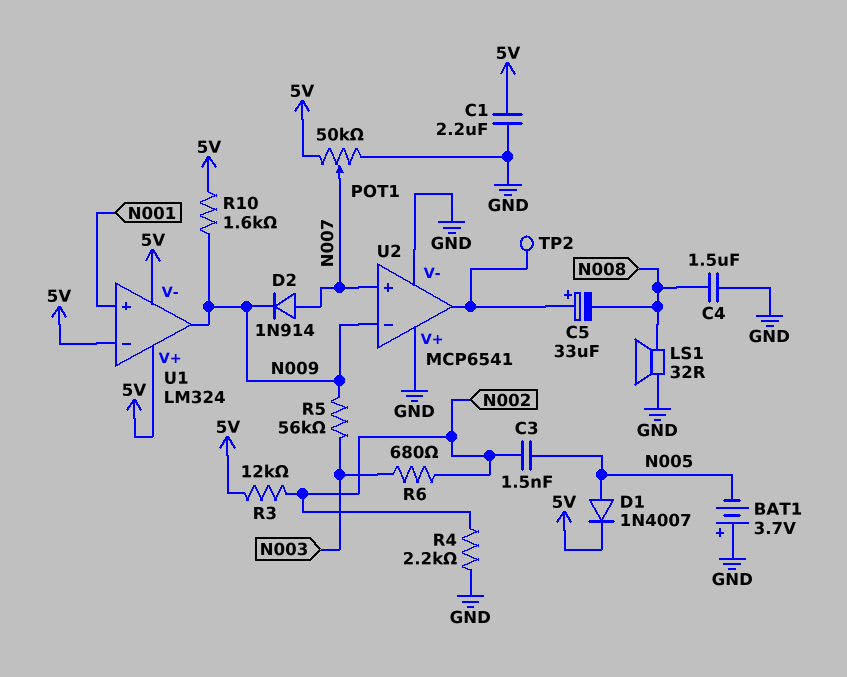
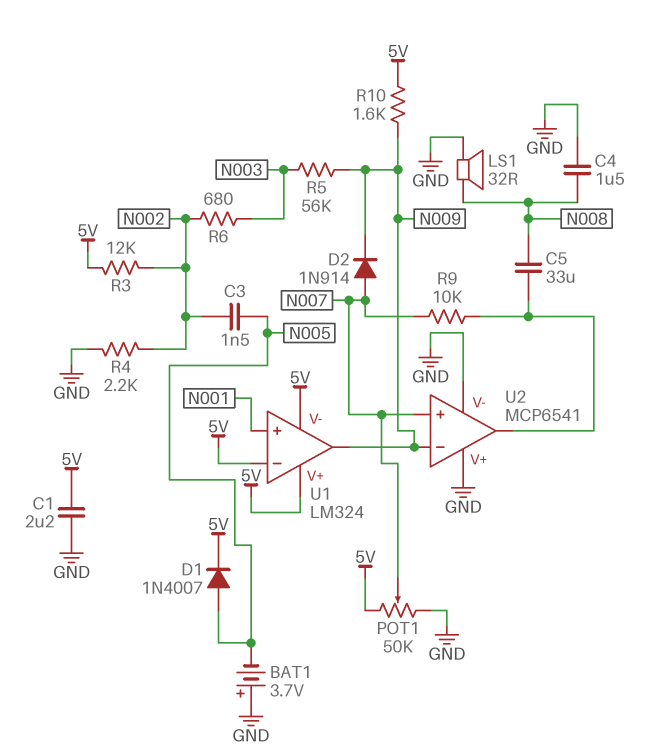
C5: 33uF (plus U2/out, minus N008) -> 33uF (N008, U2/out)
R9: none -> 10k (N007, U2/out)
TP2: test point (U2/out) -> none

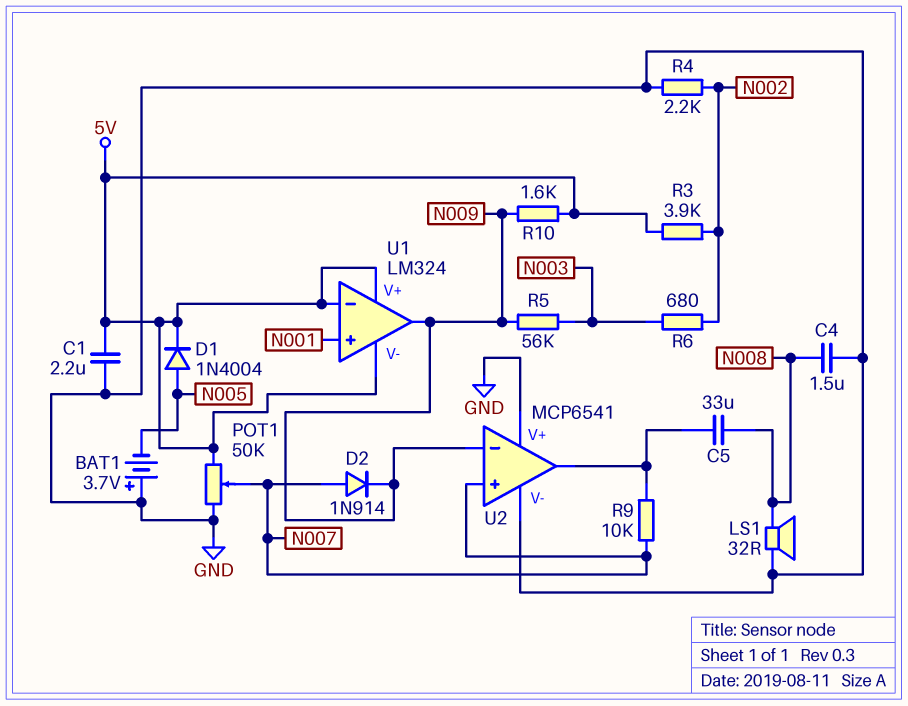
C3: 1.5nF (N002, N005) -> none
D1: diode 1N4007 (A N005, K 5V) -> diode 1N4004 (A N005, K 5V)
R3: 12k (5V, N002) -> 3.9k (5V, N002)

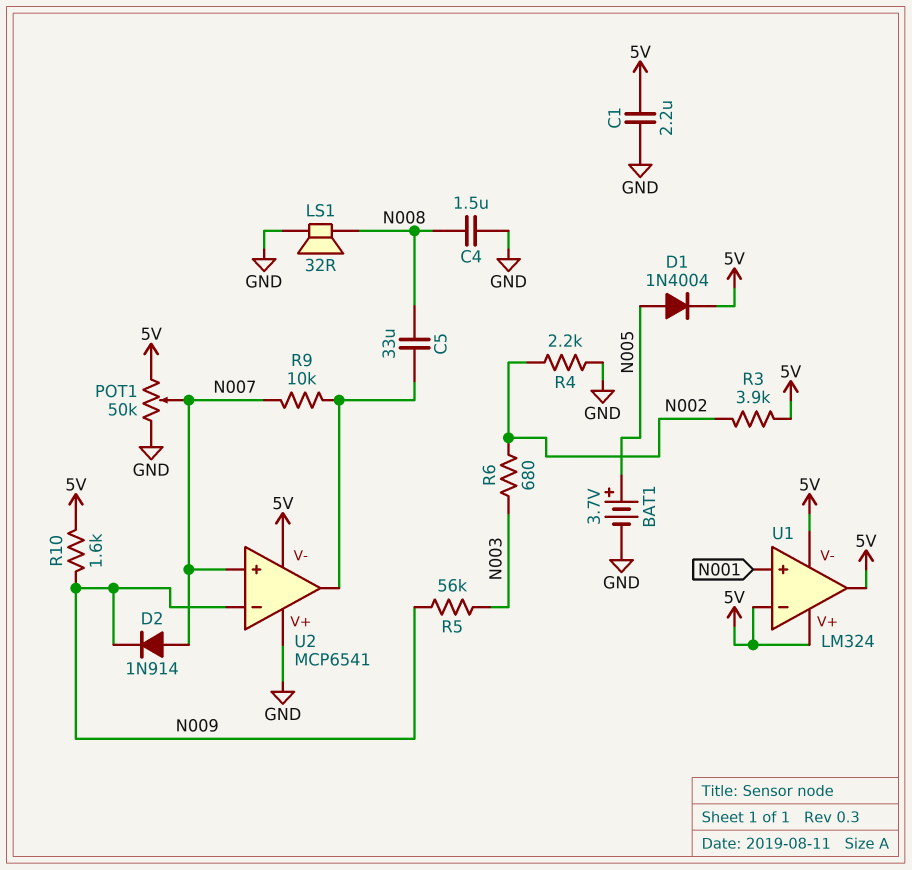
BAT1: 3.7V (plus GND, minus N005) -> 3.7V (plus N005, minus GND)
U1 pin out: N009 -> 5V
U2 pin V-: GND -> 5V

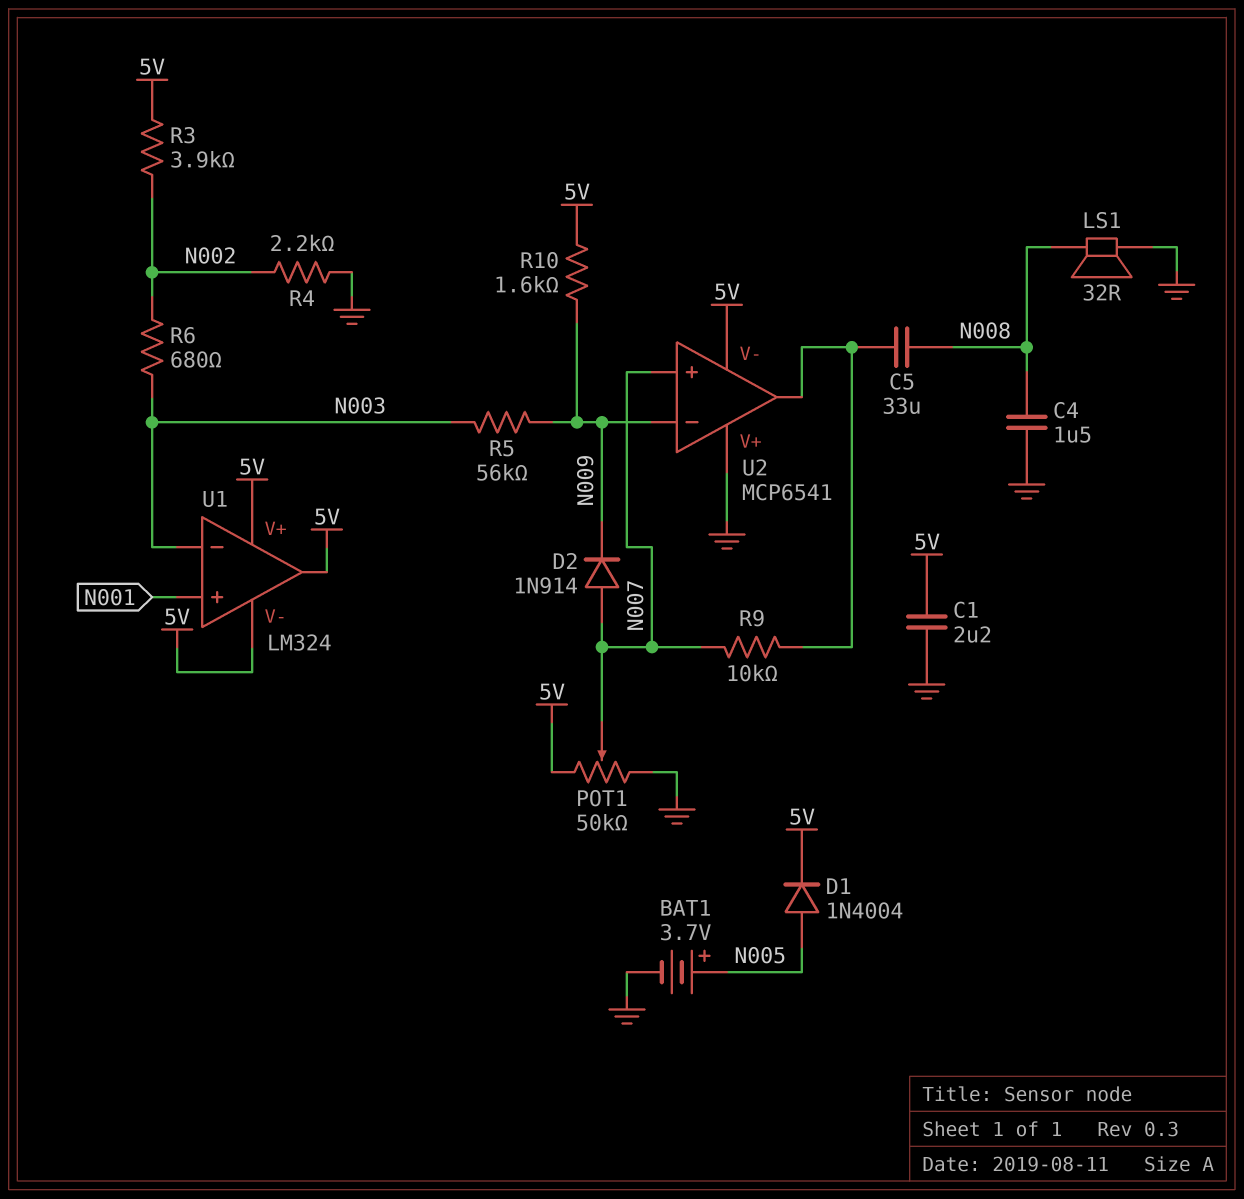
U1 pin in-: 5V -> N003

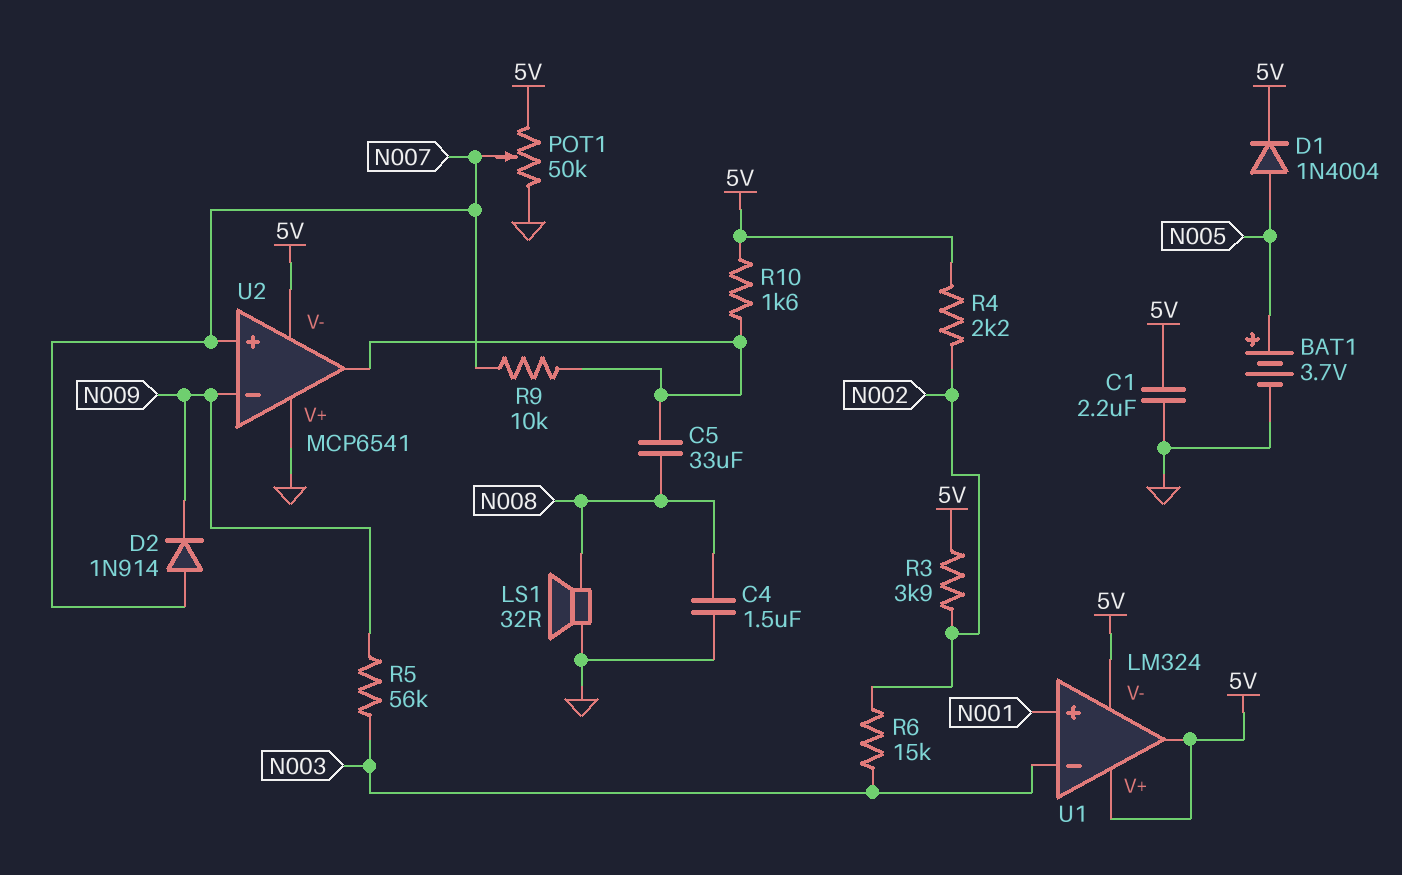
R4: 2.2k (GND, N002) -> 2.2k (5V, N002)
R6: 680 (N002, N003) -> 15k (N002, N003)
R10: 1.6k (5V, N009) -> 1.6k (5V, U2/out)

